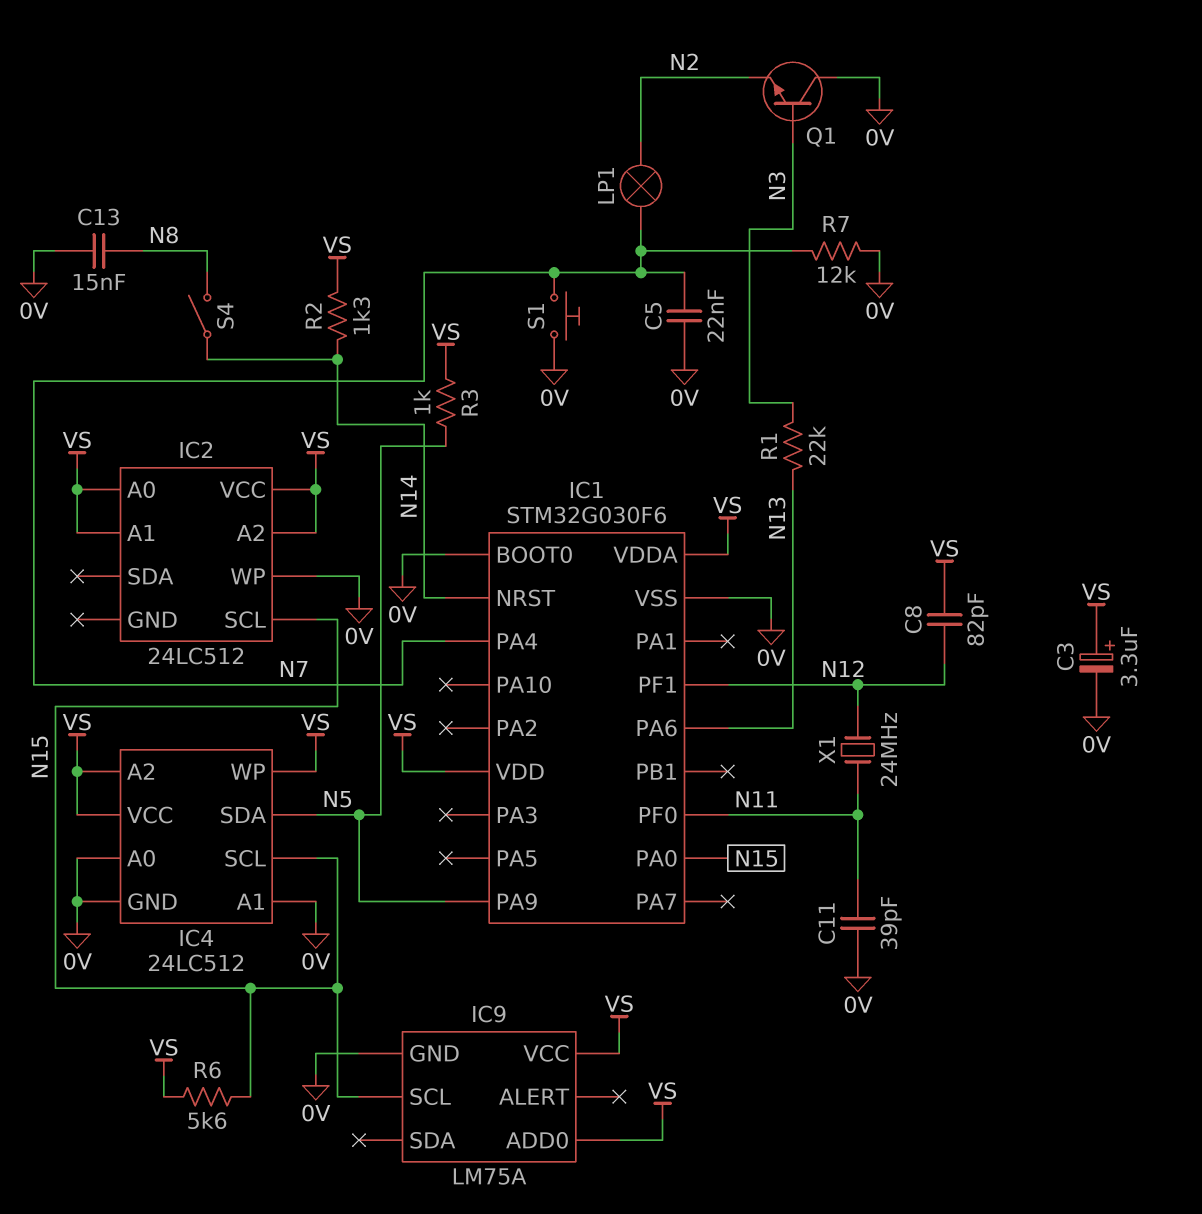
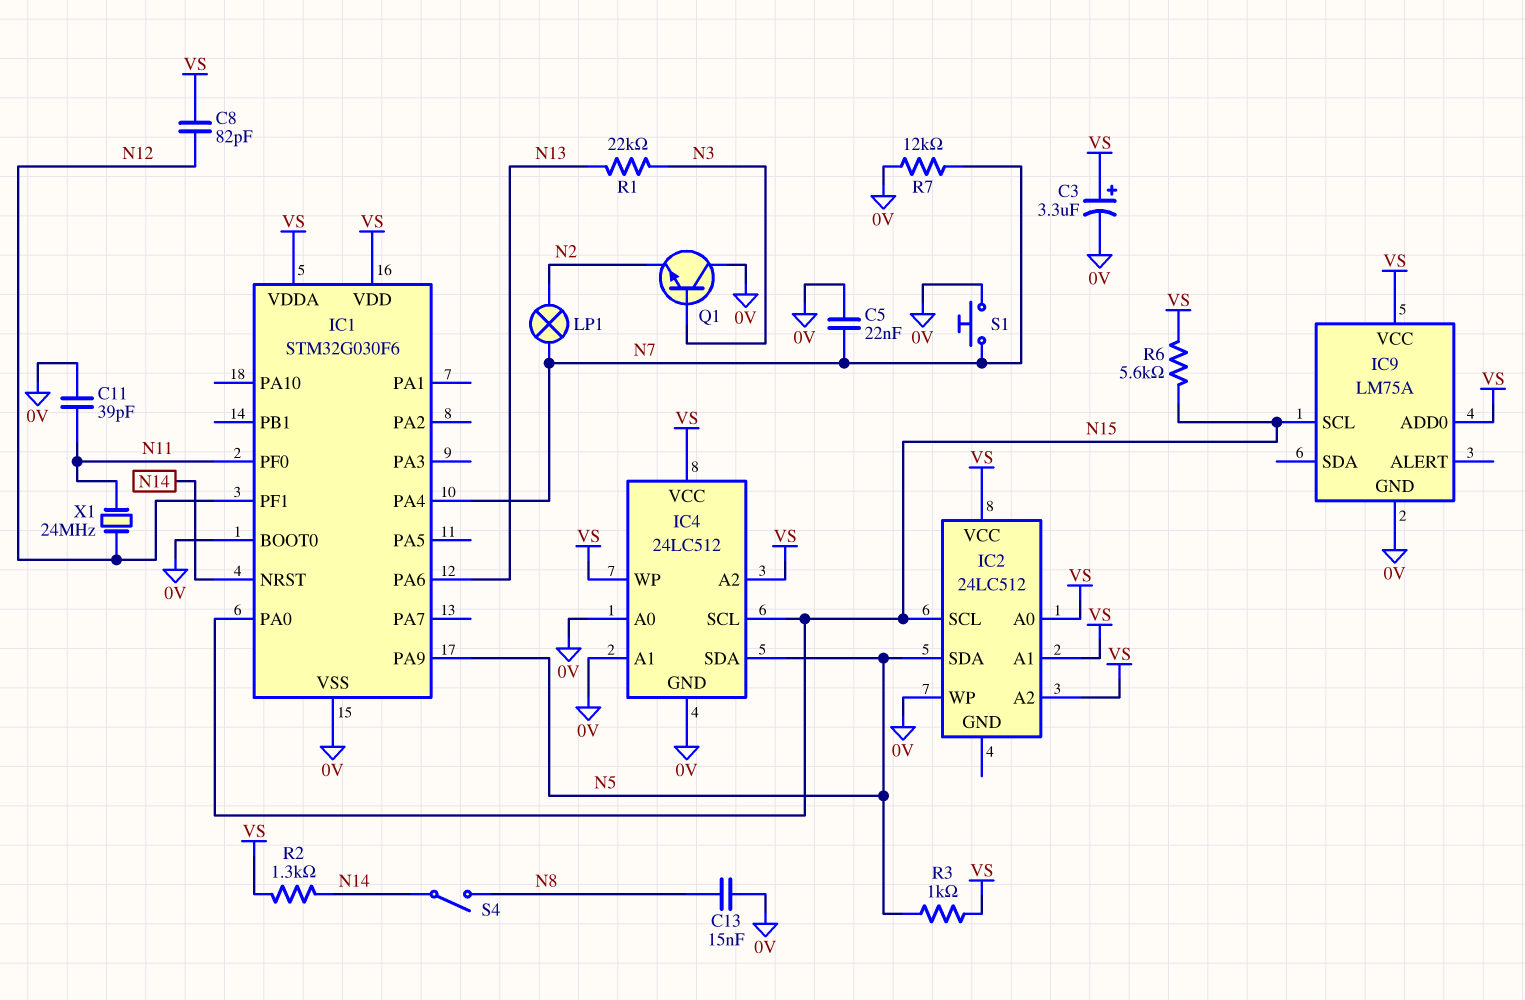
IC2 pin SDA: none -> N5

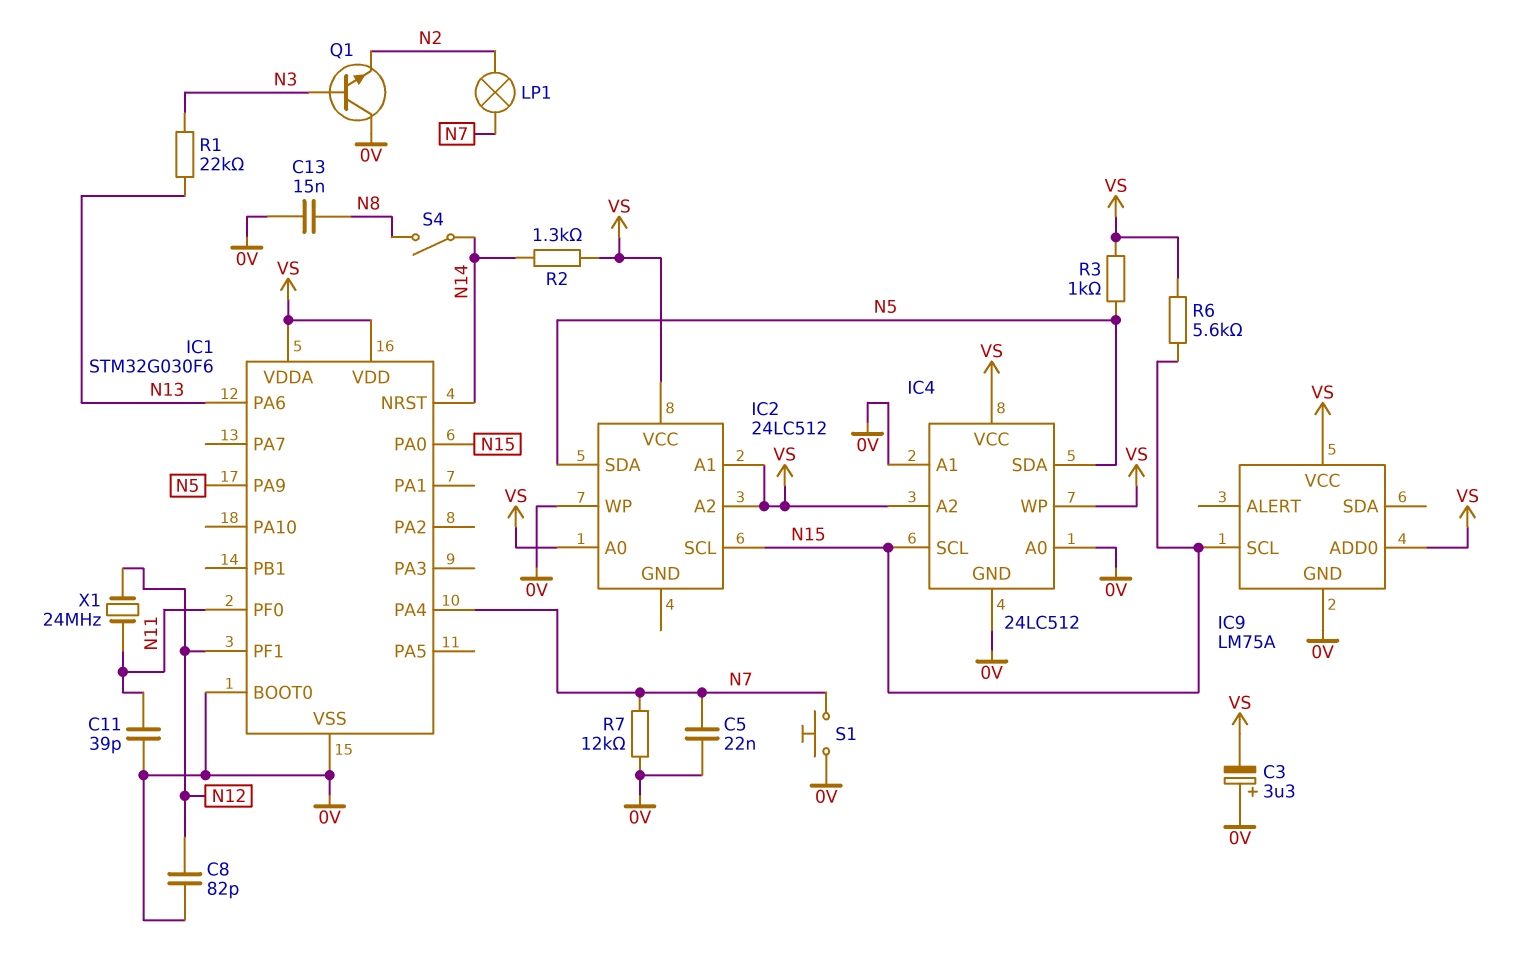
C3: 3.3uF (plus VS, minus 0V) -> 3.3uF (plus 0V, minus VS)
C8: 82pF (N12, VS) -> 82pF (0V, N12)

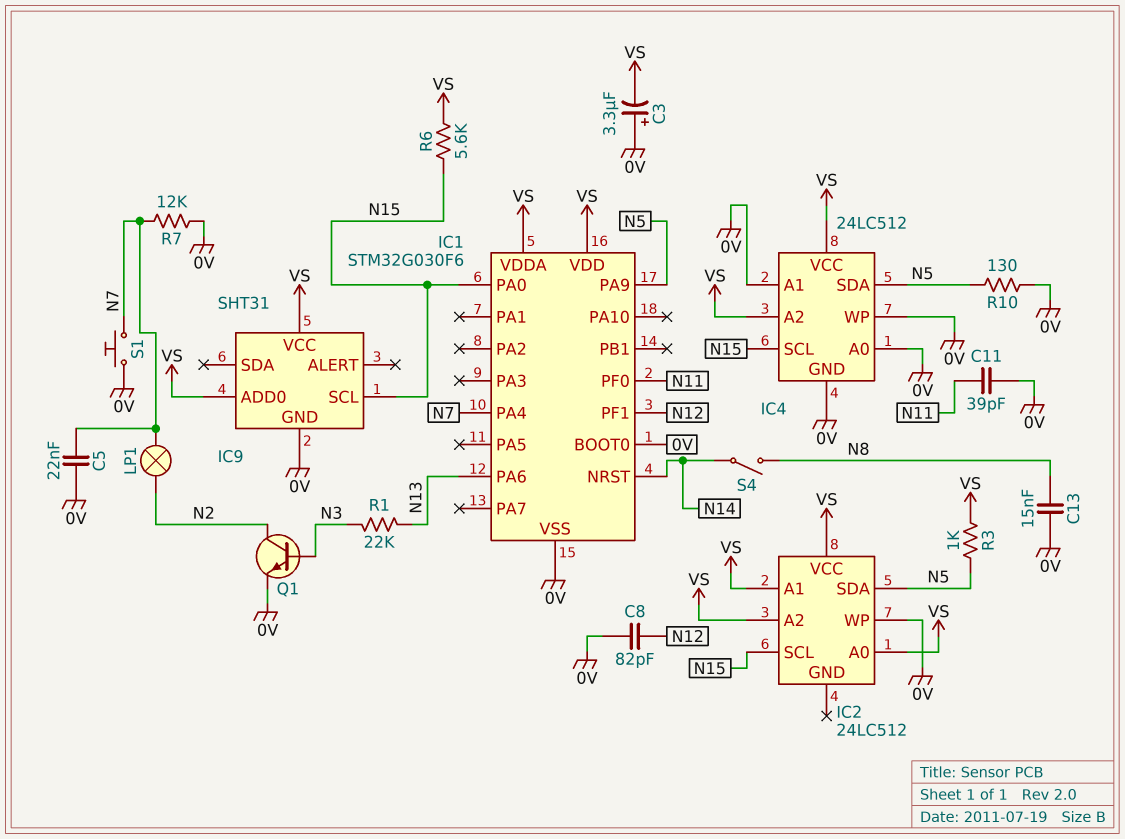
IC4 pin WP: VS -> 0V
IC9: LM75A -> SHT31
Q1: NPN (B N3, C 0V, E N2) -> NPN (B N3, C N2, E 0V)
R2: 1.3k (N14, VS) -> none
R10: none -> 130 (0V, N5)
X1: 24MHz (N11, N12) -> none

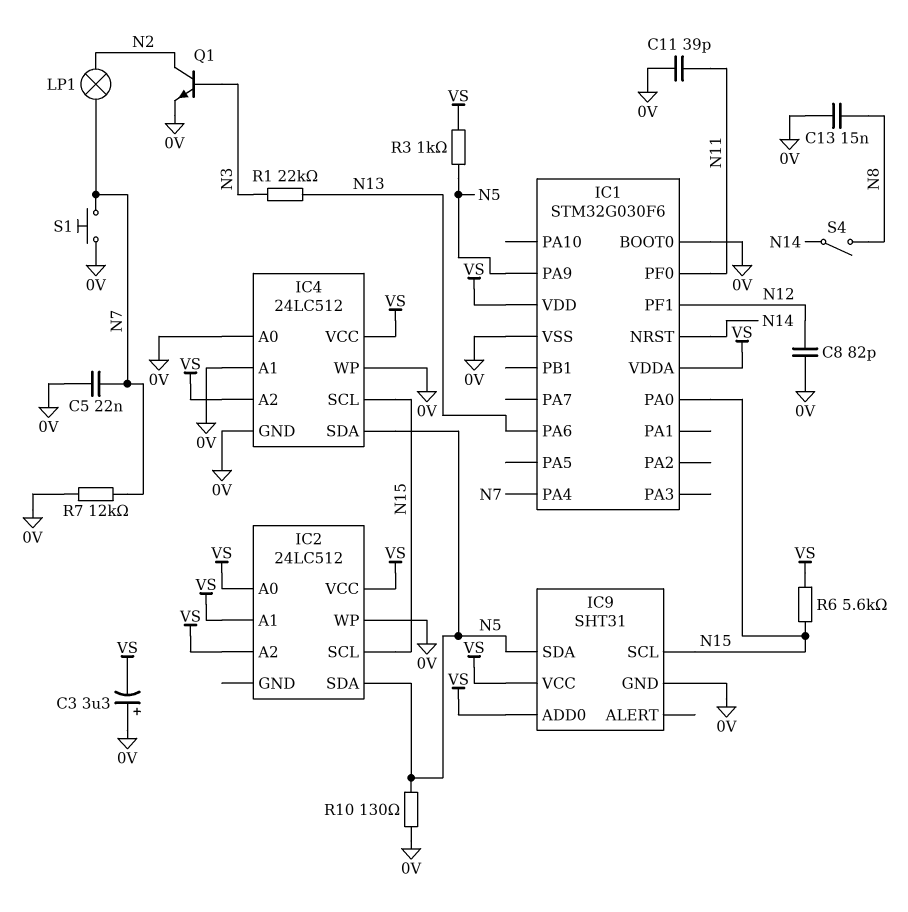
IC9 pin SDA: none -> N5

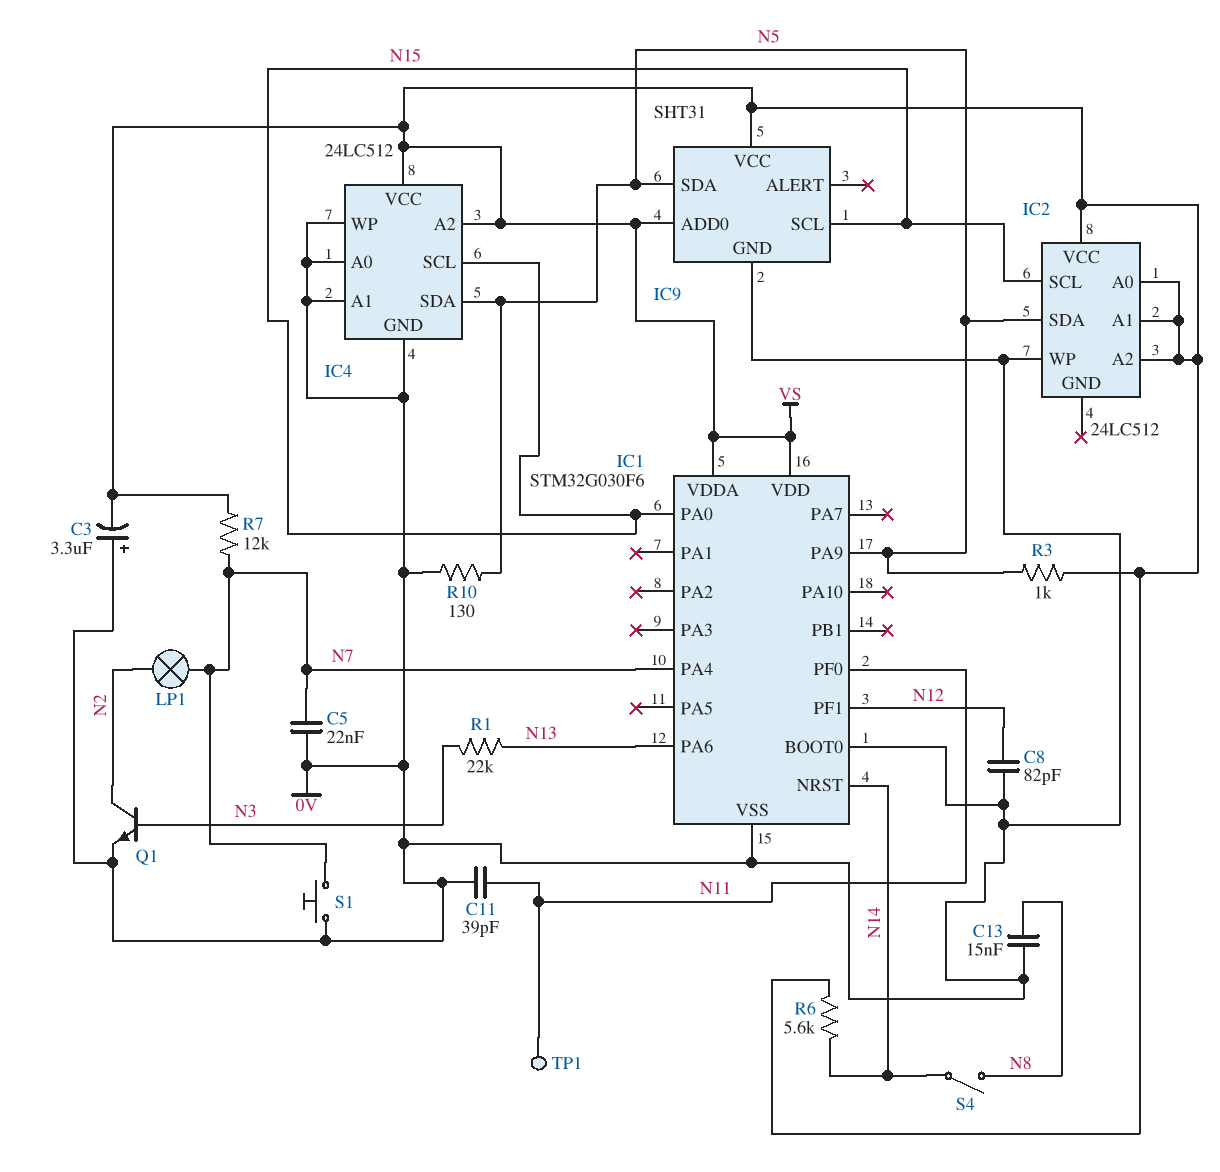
R6: 5.6k (N15, VS) -> 5.6k (N14, VS)
R7: 12k (0V, N7) -> 12k (N7, VS)
TP1: none -> test point (N11)

